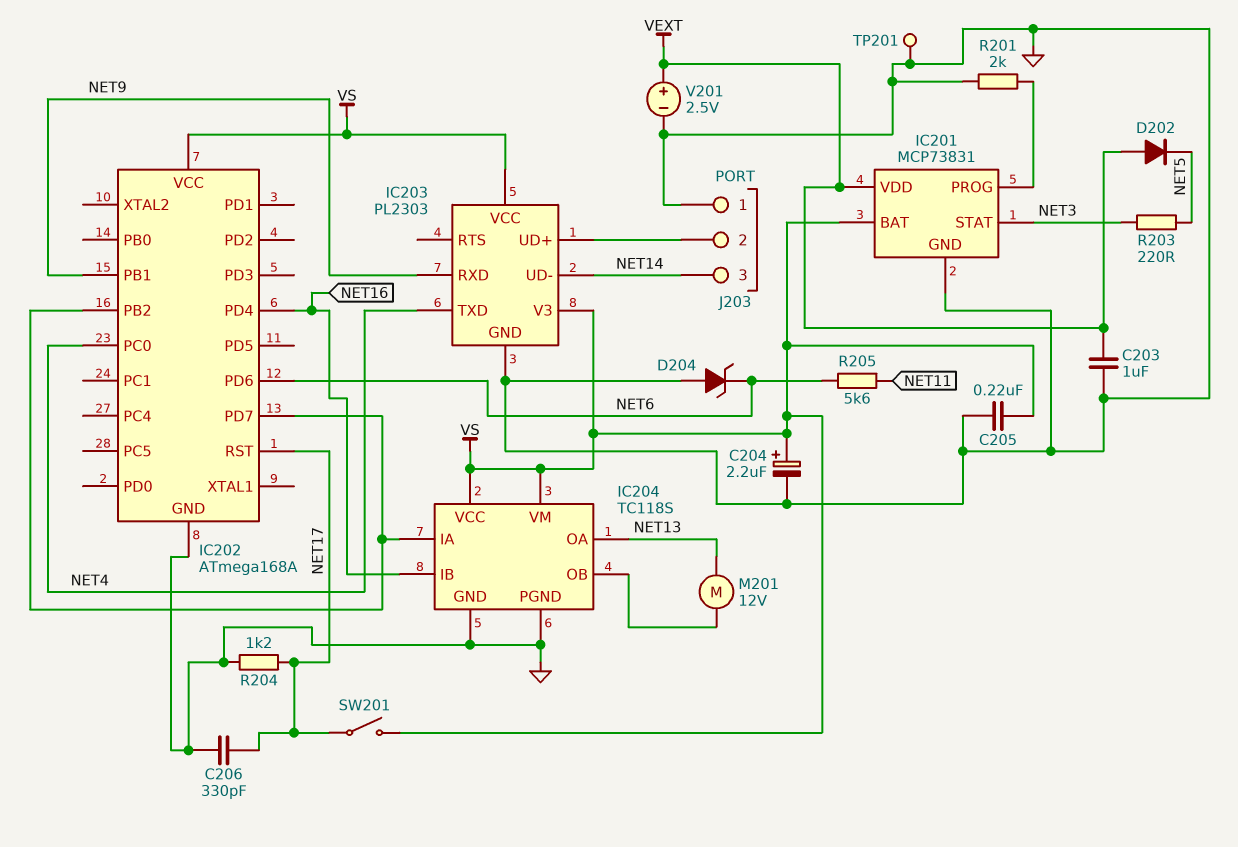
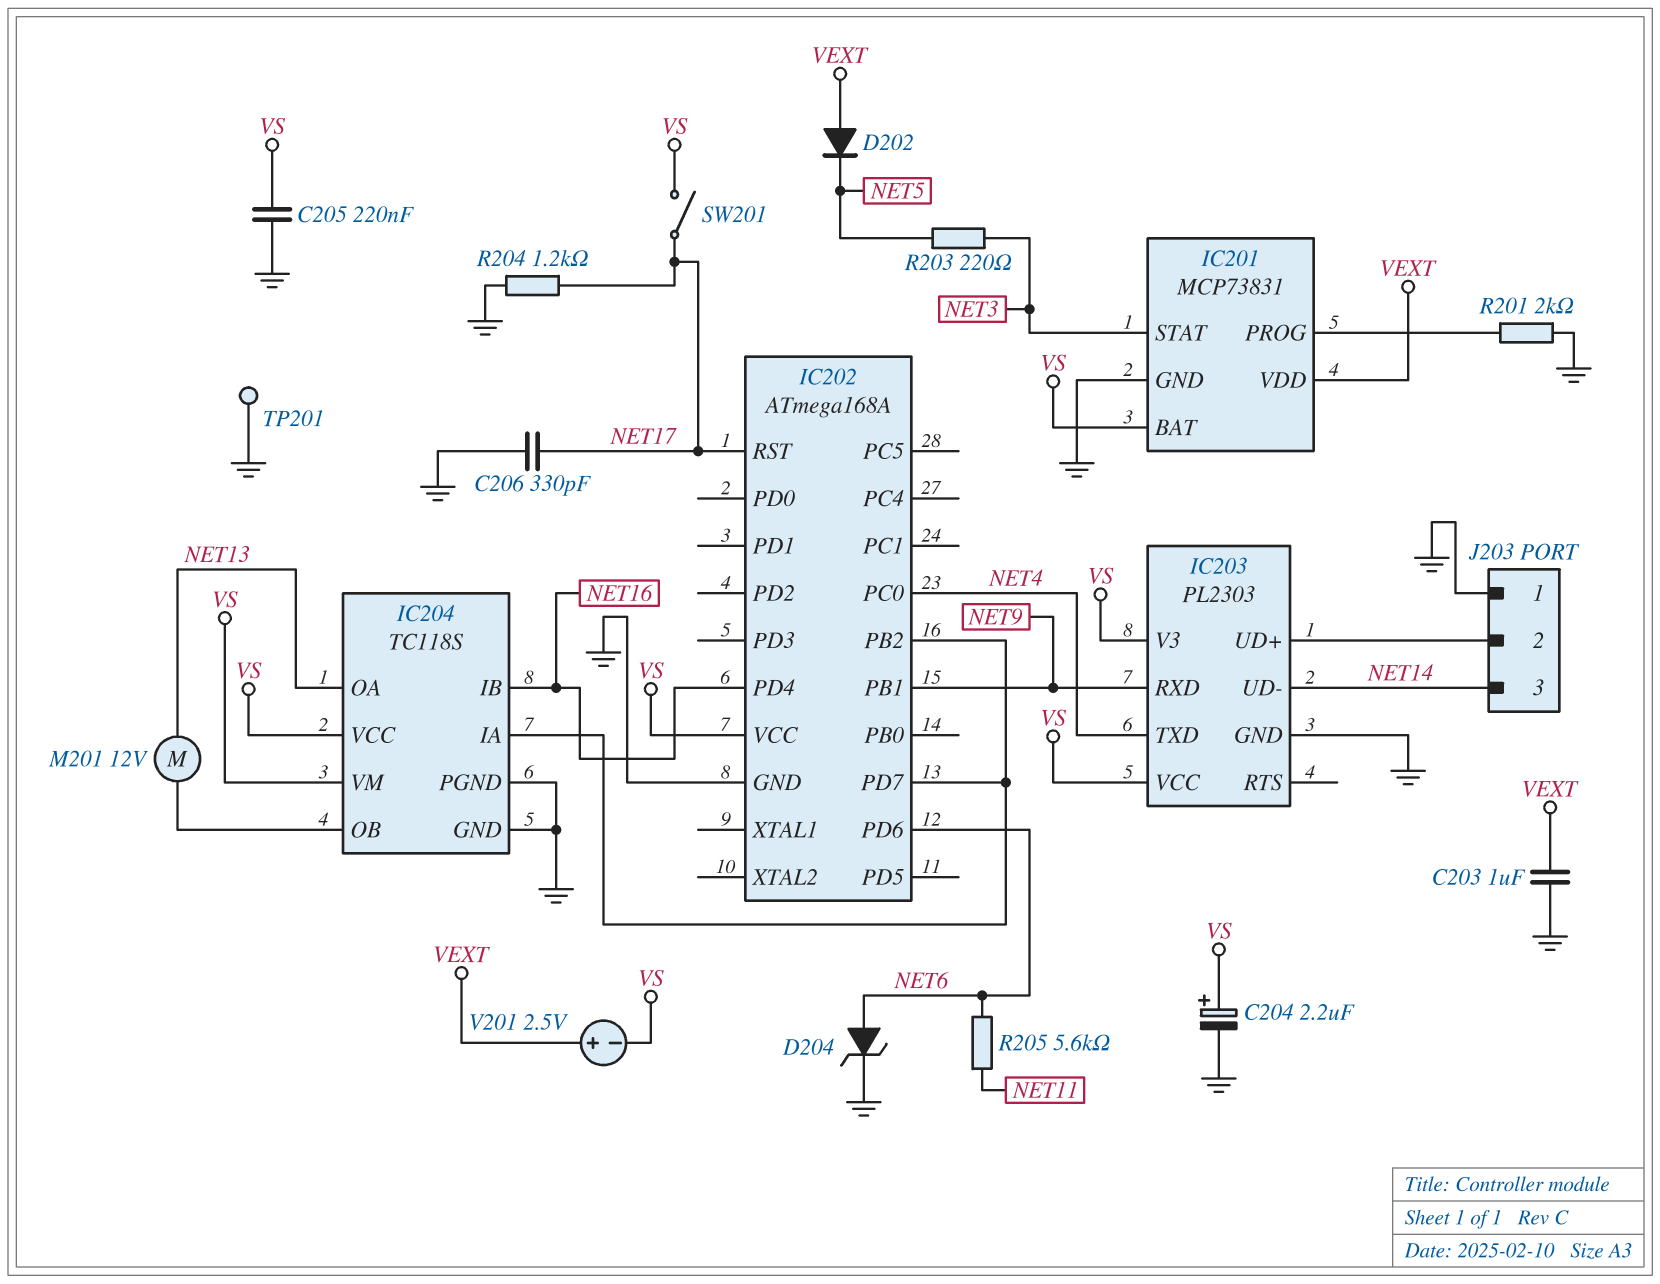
D204: zener (A GND, K NET6) -> zener (A NET6, K GND)
V201: 2.5V (plus VEXT, minus GND) -> 2.5V (plus VEXT, minus VS)

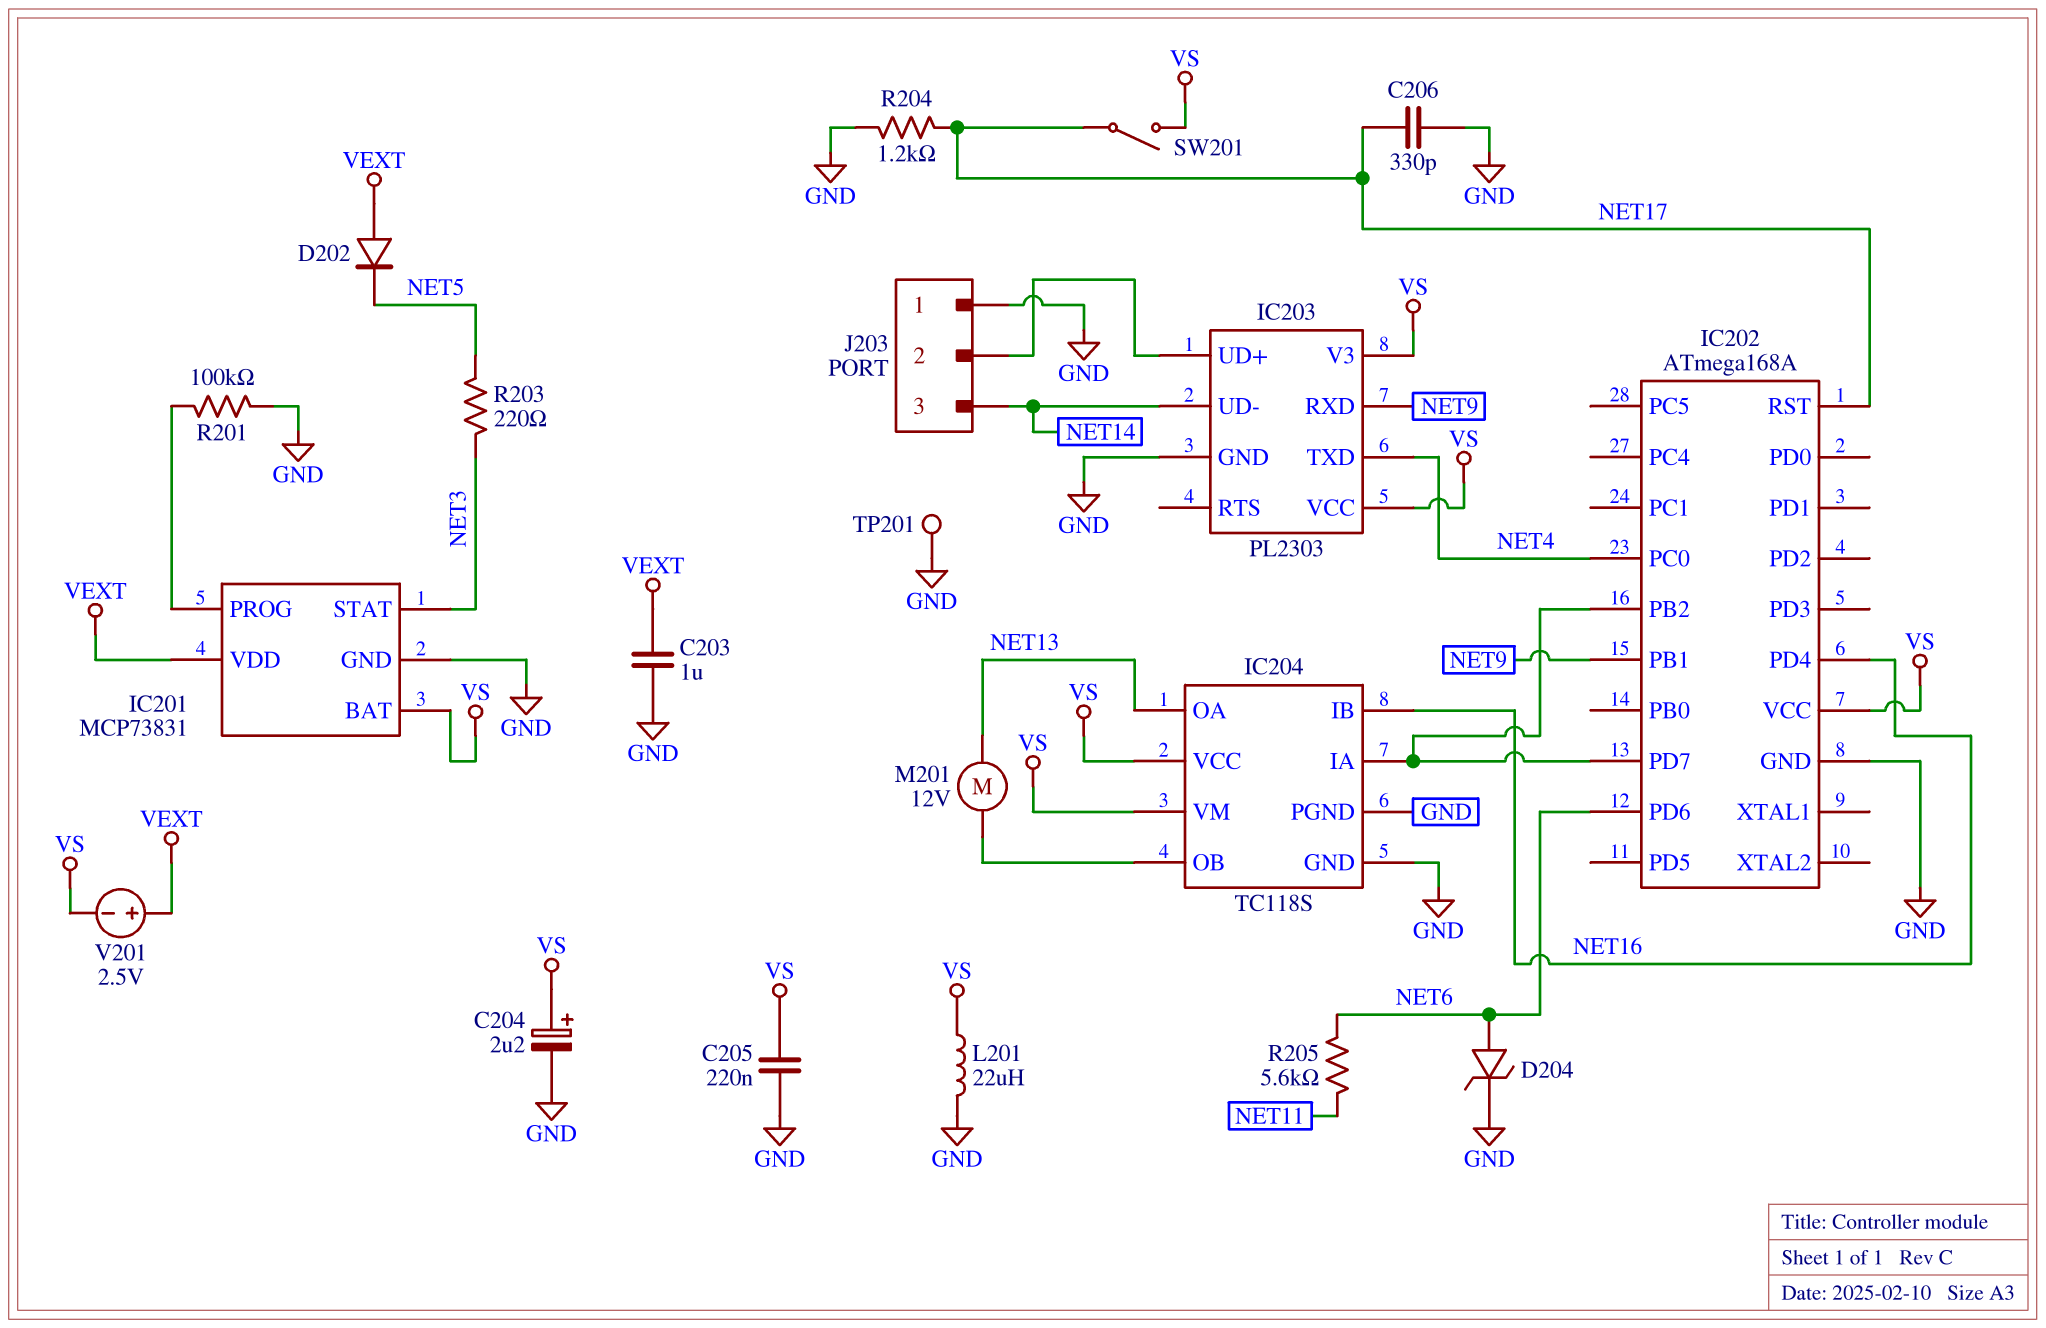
L201: none -> 22uH (GND, VS)
R201: 2k (GND, IC201/PROG) -> 100k (GND, IC201/PROG)

